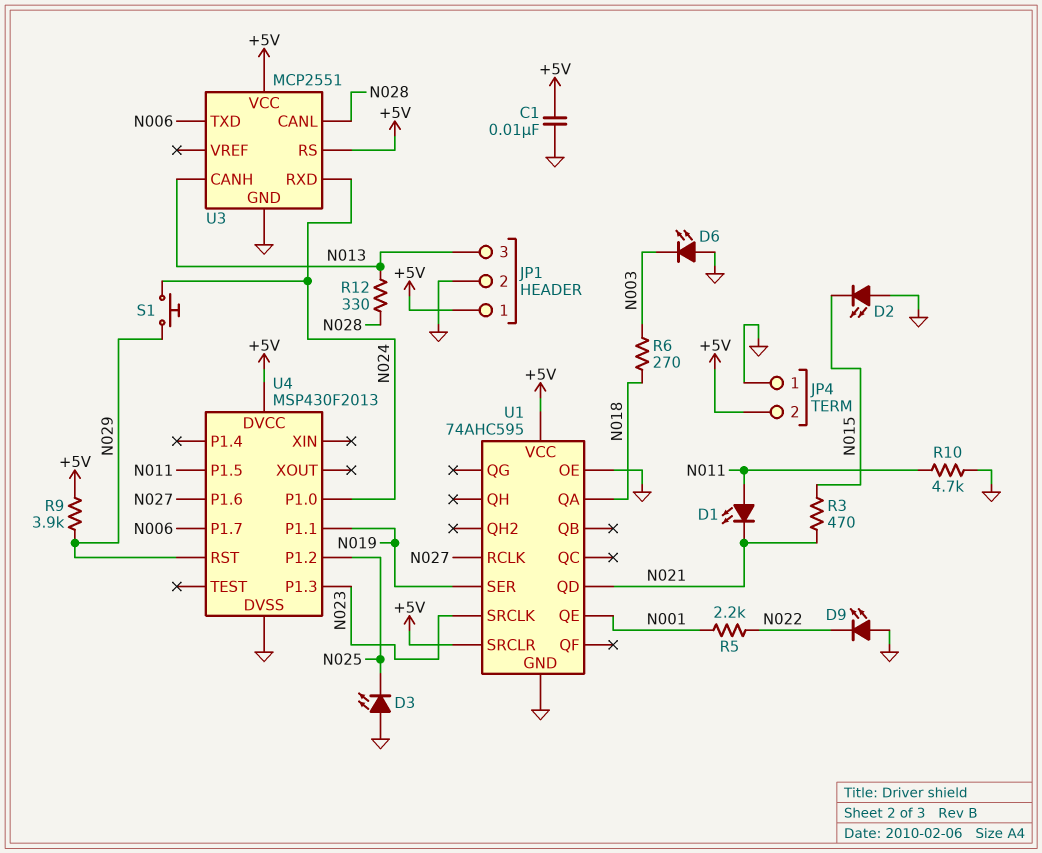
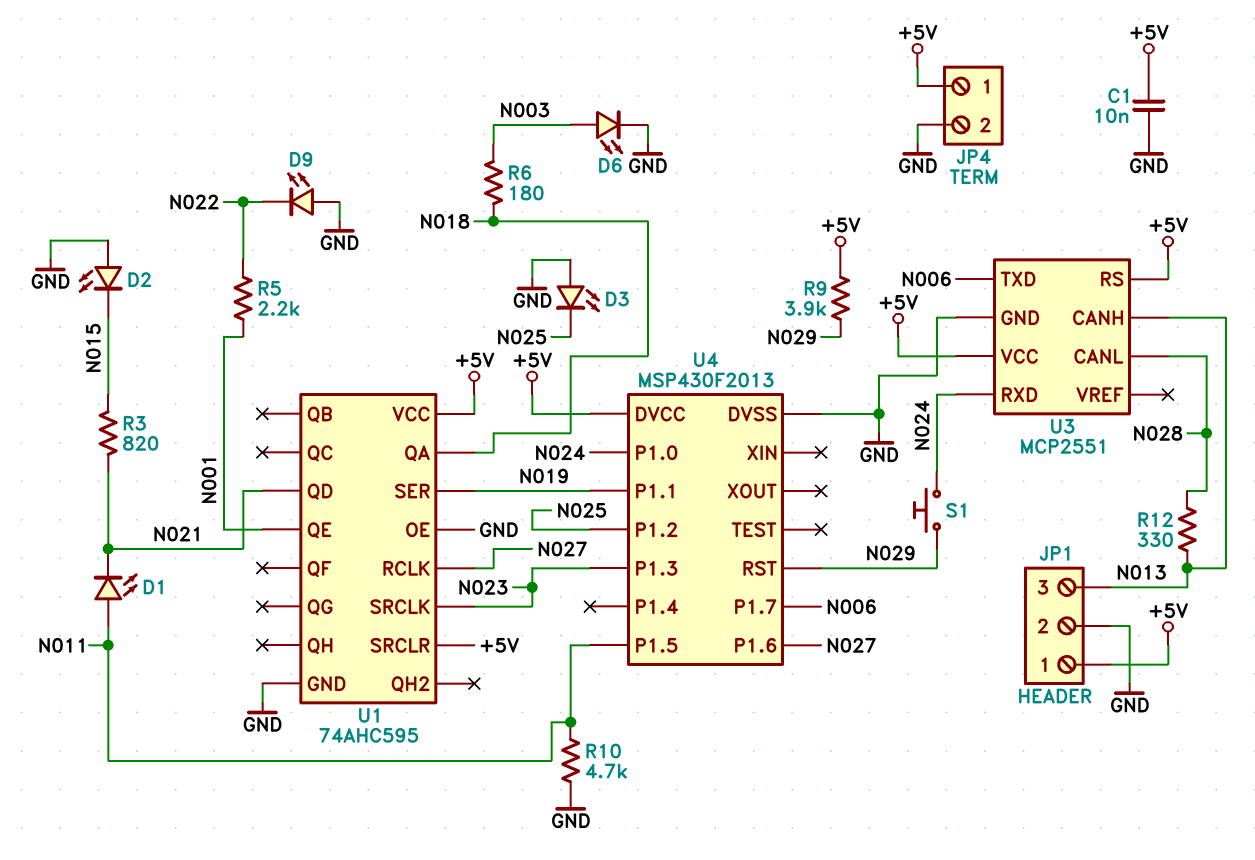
D6: LED (A GND, K N003) -> LED (A N003, K GND)
JP4 pin 1: GND -> +5V
JP4 pin 2: +5V -> GND
R3: 470 (N015, N021) -> 820 (N015, N021)
R6: 270 (N003, N018) -> 180 (N003, N018)

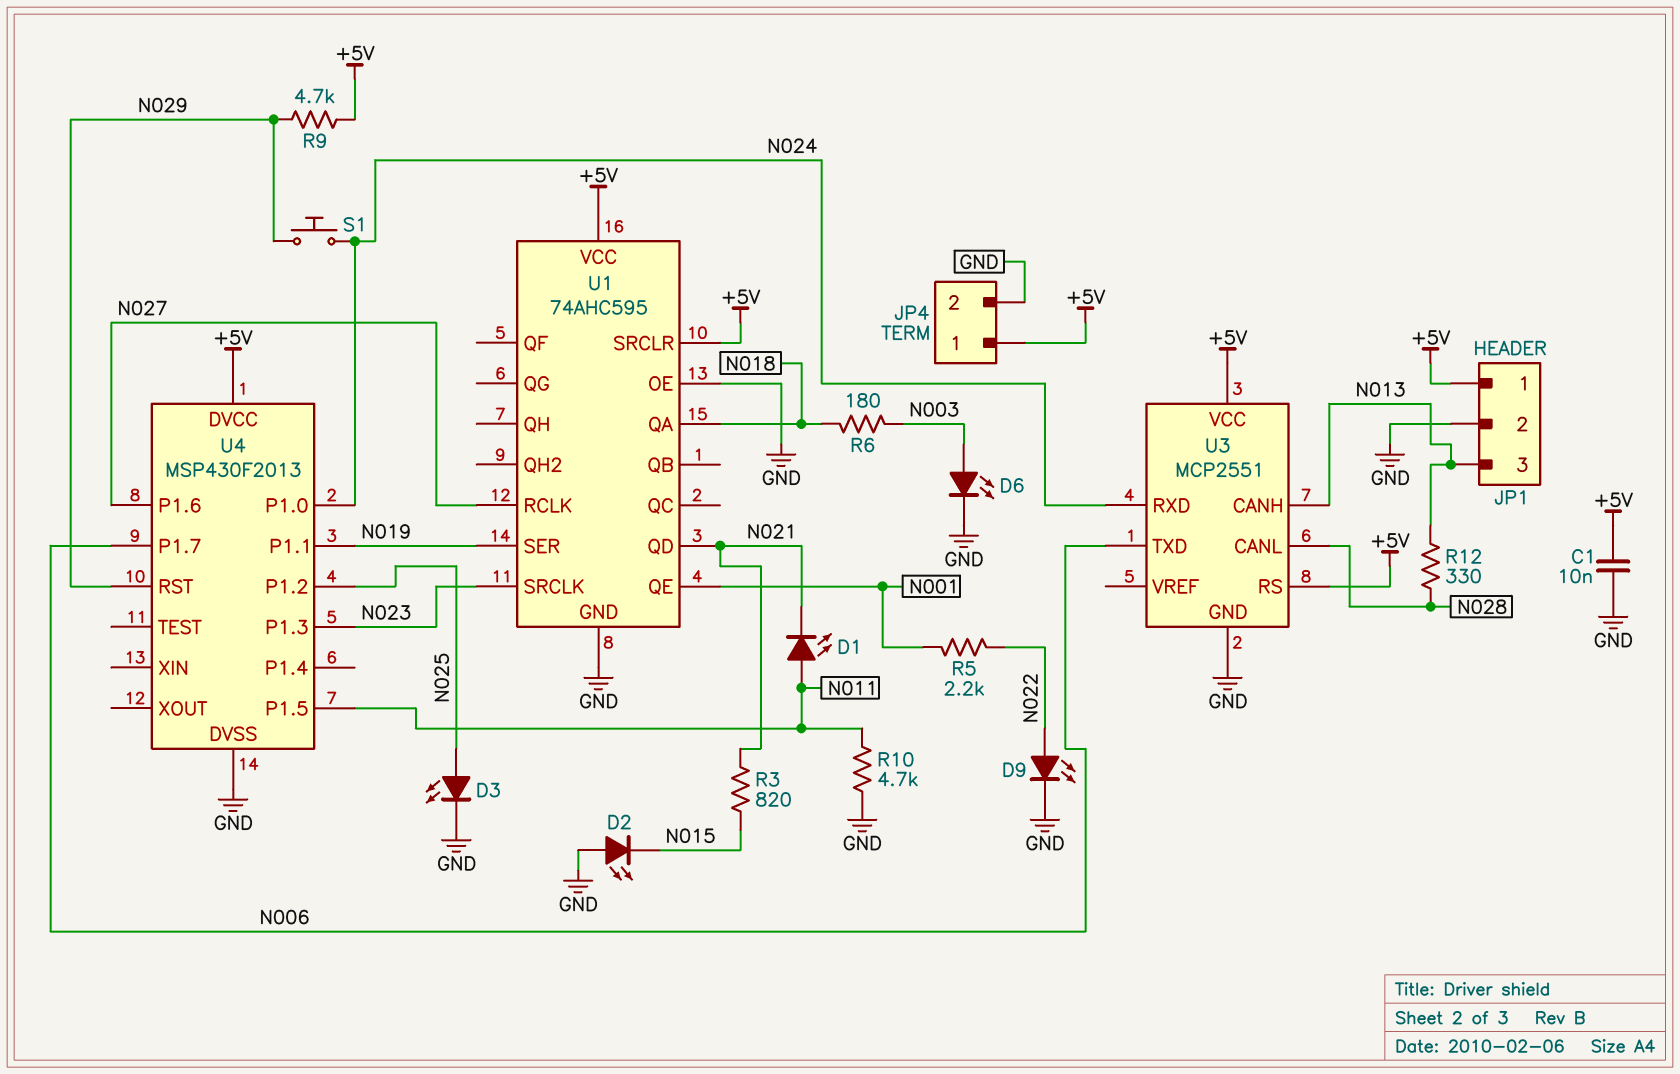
D3: LED (A GND, K N025) -> LED (A N025, K GND)
D9: LED (A GND, K N022) -> LED (A N022, K GND)
R9: 3.9k (+5V, N029) -> 4.7k (+5V, N029)

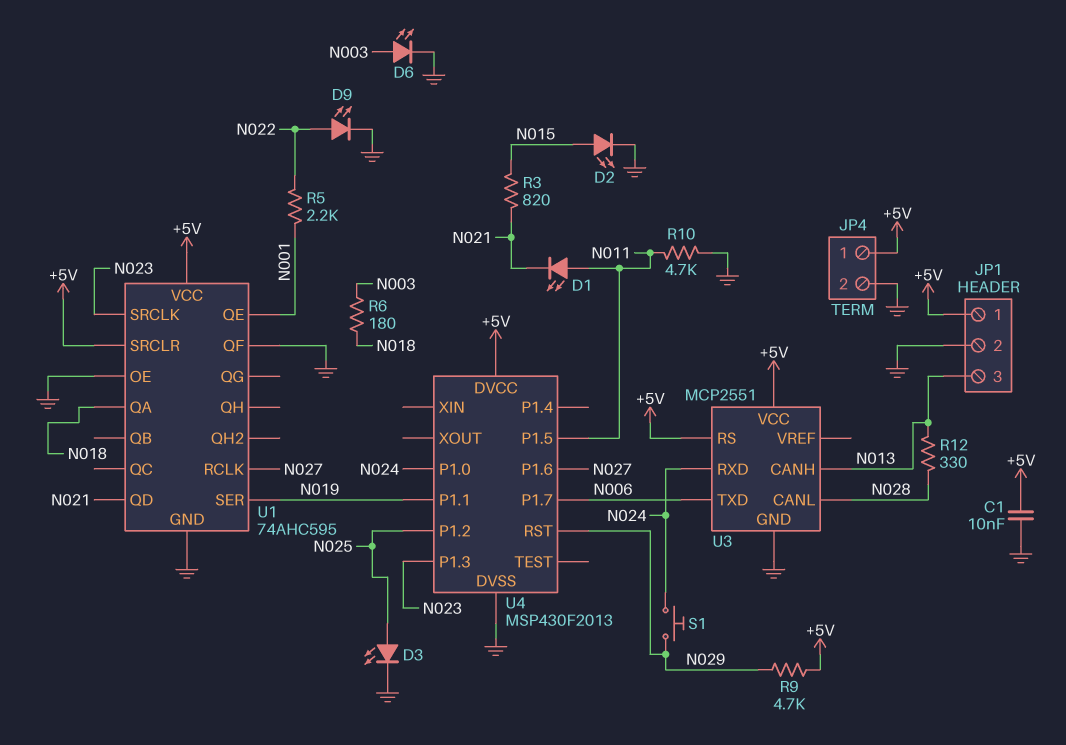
D2: LED (A GND, K N015) -> LED (A N015, K GND)
U1 pin QF: none -> GND

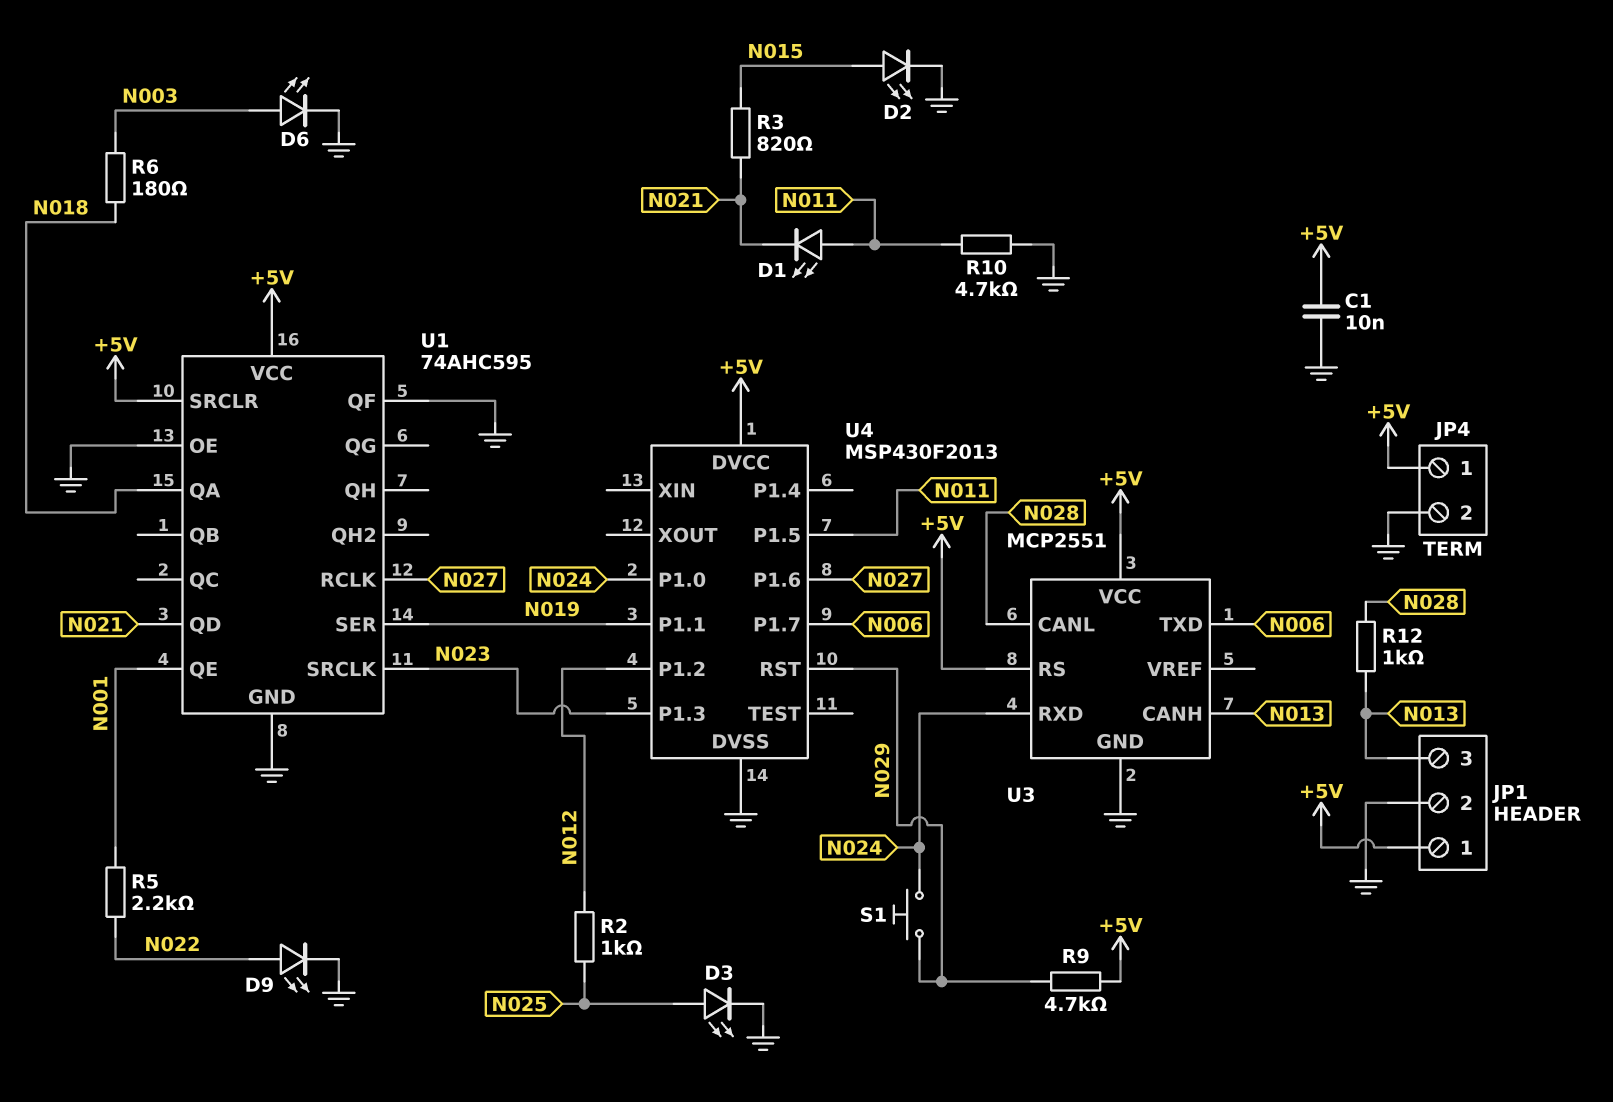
R2: none -> 1k (N012, N025)
R12: 330 (N013, N028) -> 1k (N013, N028)
U4 pin P1.2: N025 -> N012

